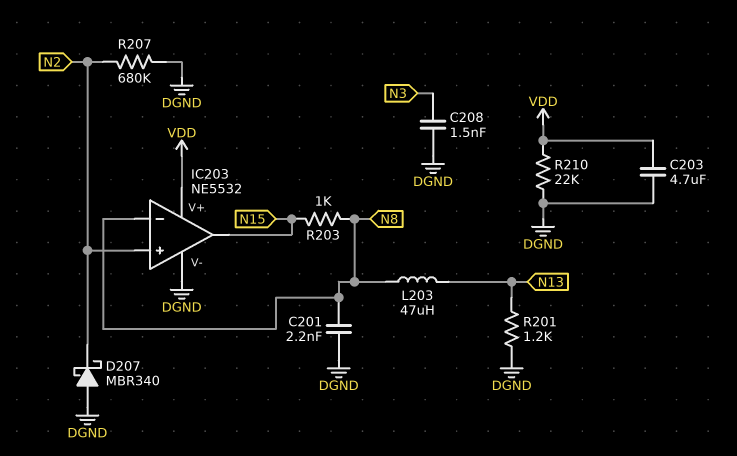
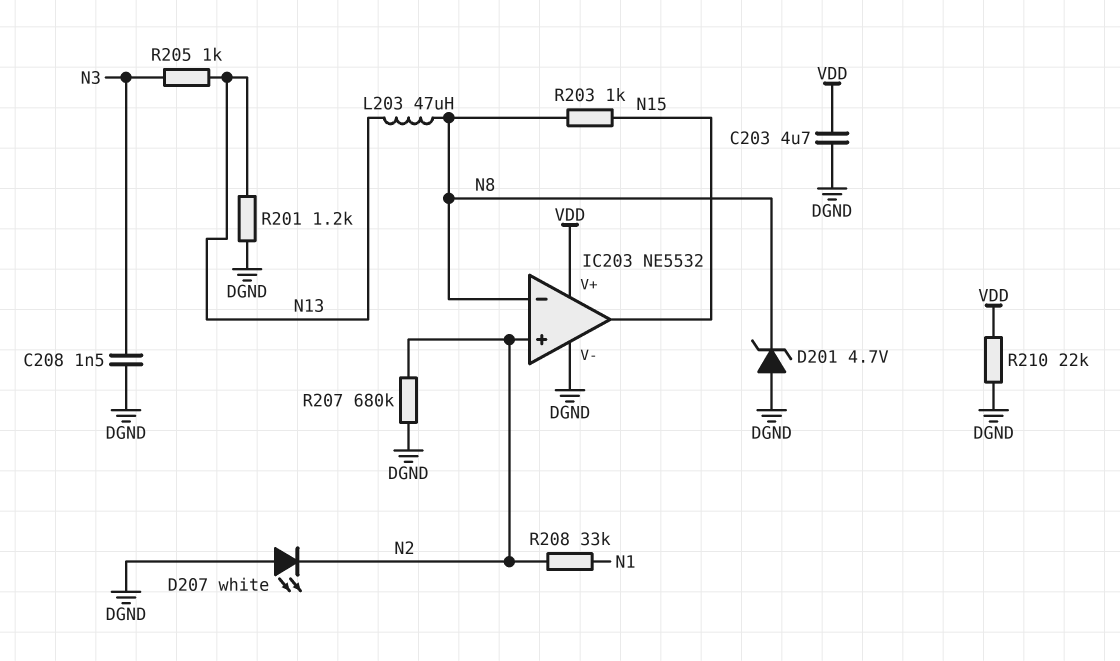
C201: 2.2nF (DGND, N8) -> none
D201: none -> zener 4.7V (A DGND, K N8)
D207: schottky MBR340 (A DGND, K N2) -> LED white (A DGND, K N2)
R205: none -> 1k (N3, N13)
R208: none -> 33k (N1, N2)

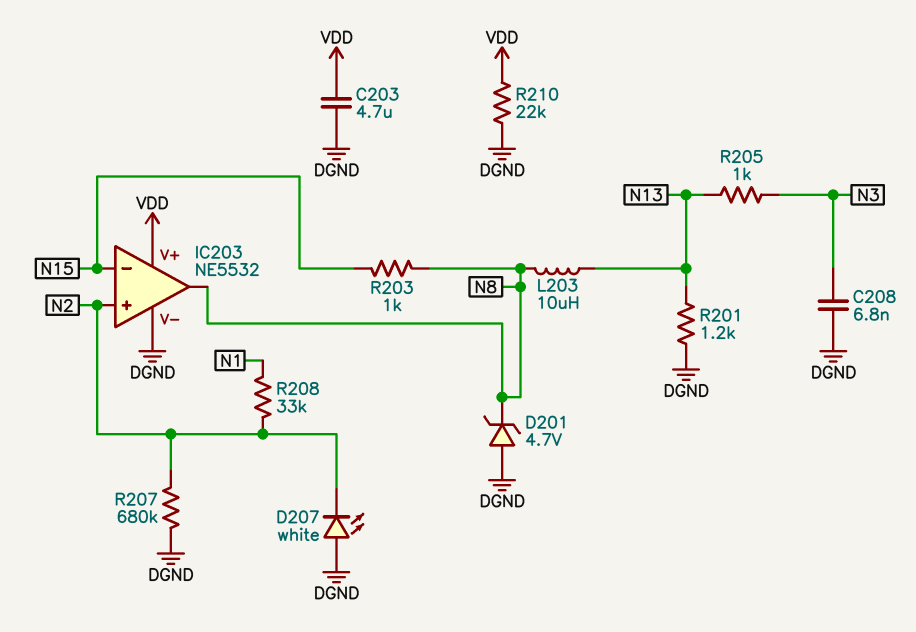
C208: 1.5nF (DGND, N3) -> 6.8nF (DGND, N3)
IC203 pin in-: N8 -> N15
IC203 pin out: N15 -> N8
L203: 47uH (N8, N13) -> 10uH (N8, N13)

